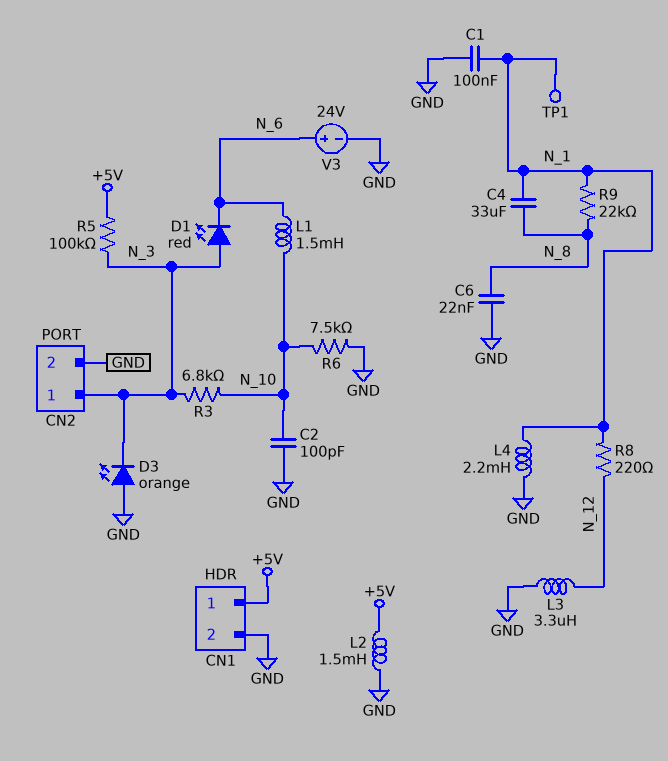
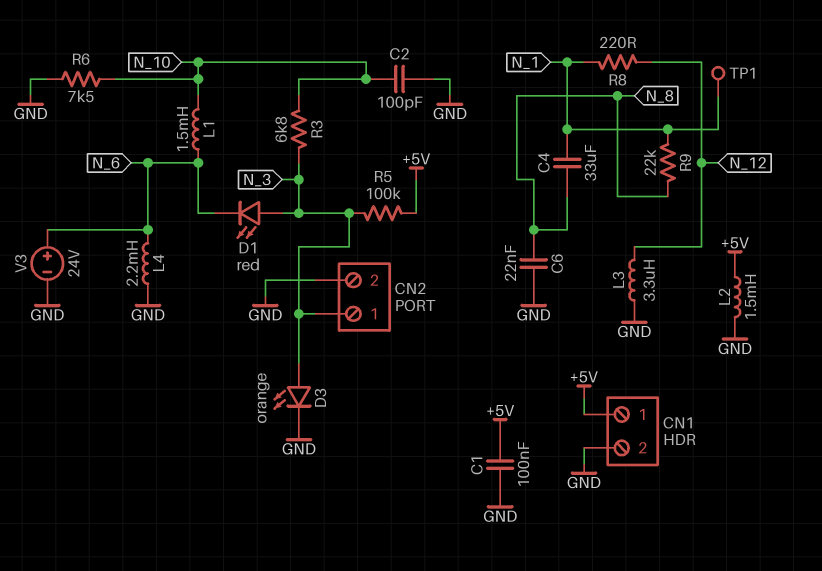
C1: 100nF (GND, N_1) -> 100nF (+5V, GND)
D3: LED orange (A GND, K N_3) -> LED orange (A N_3, K GND)
L4: 2.2mH (GND, N_1) -> 2.2mH (GND, N_6)

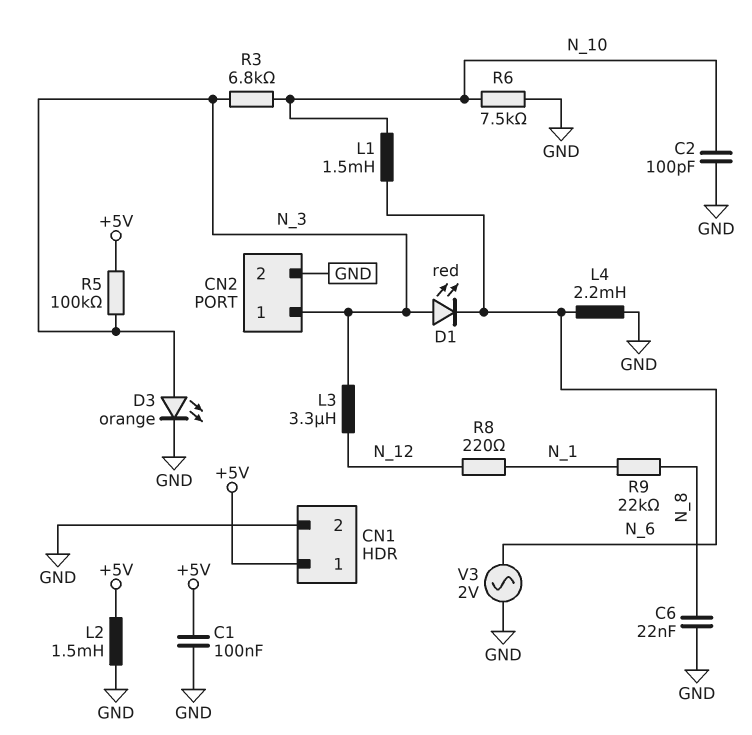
C4: 33uF (N_1, N_8) -> none
L3: 3.3uH (GND, N_12) -> 3.3uH (N_3, N_12)
TP1: test point (N_1) -> none
V3: 24V (plus N_6, minus GND) -> AC 2V (GND, N_6)

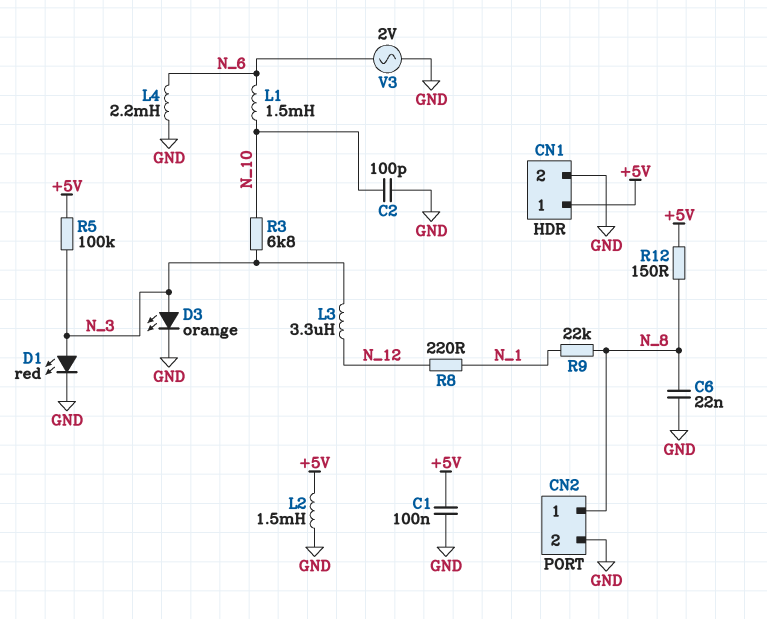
CN2 pin 1: N_3 -> N_8
D1: LED red (A N_3, K N_6) -> LED red (A N_3, K GND)
R6: 7.5k (GND, N_10) -> none
R12: none -> 150 (+5V, N_8)

